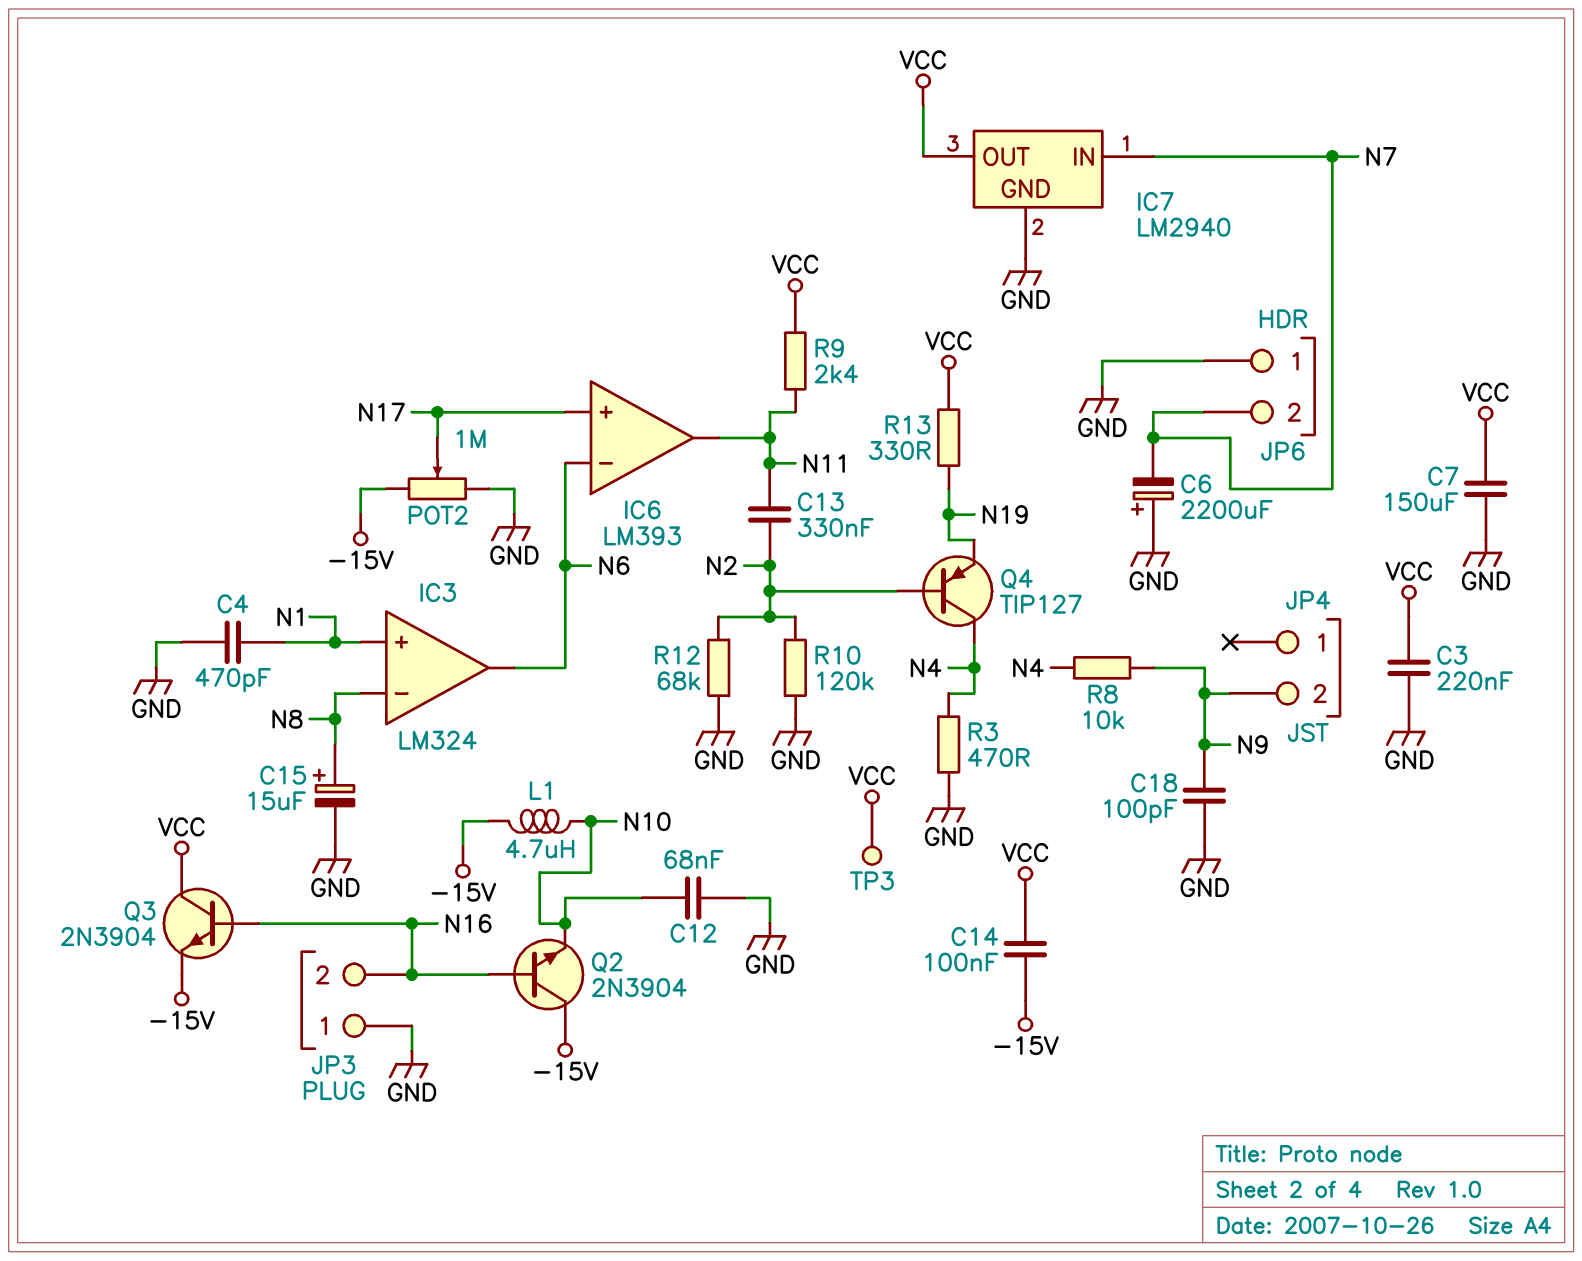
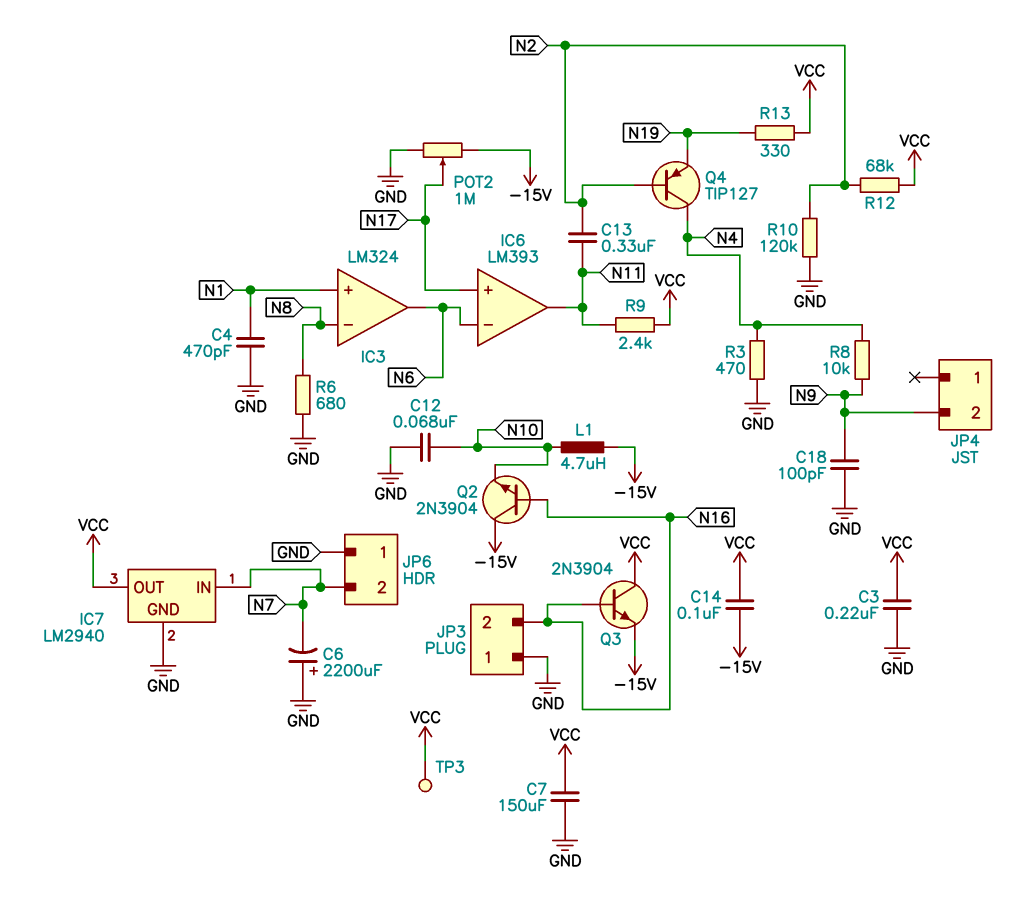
C15: 15uF (plus N8, minus GND) -> none
R6: none -> 680 (GND, N8)
R12: 68k (GND, N2) -> 68k (N2, VCC)

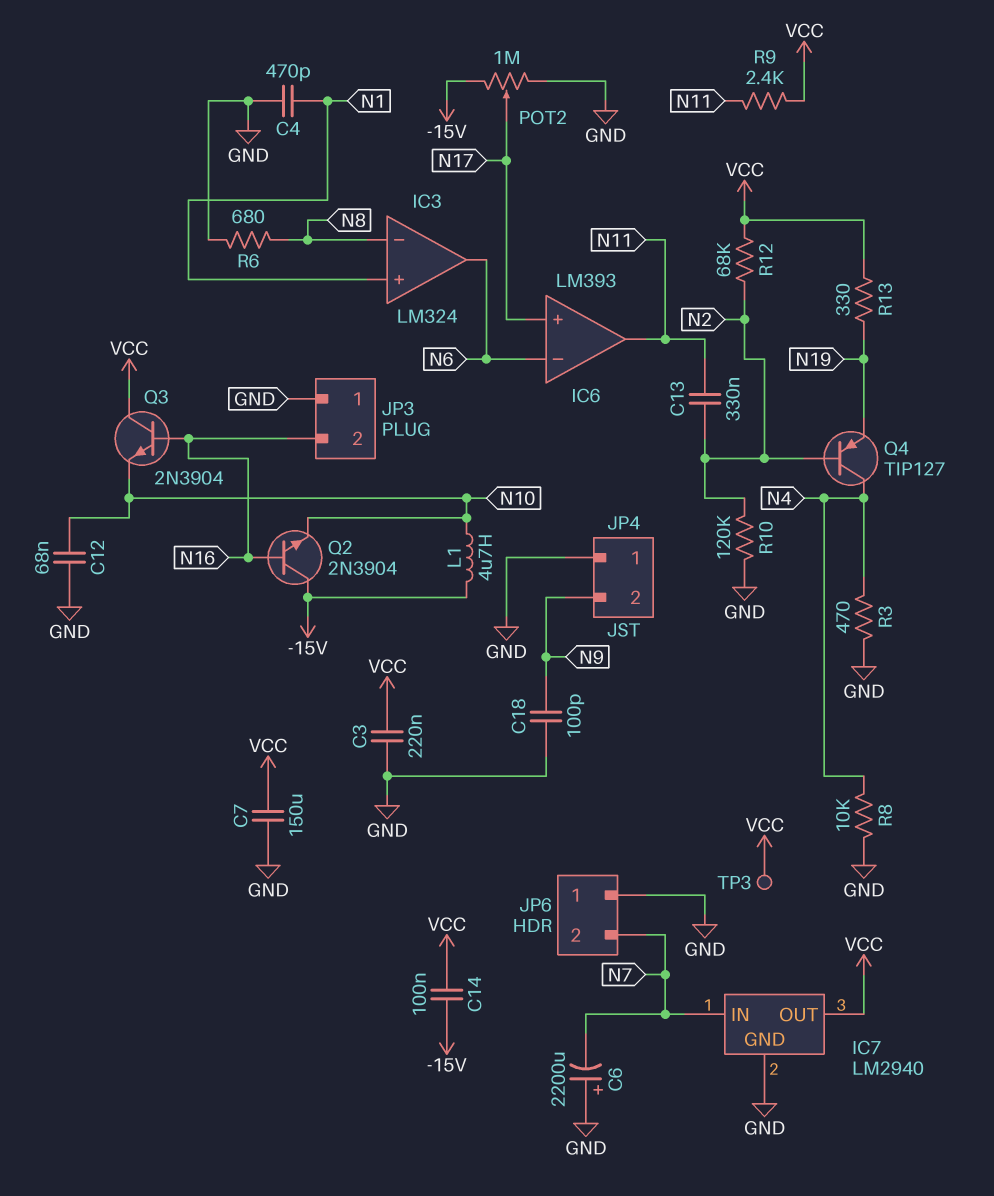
JP4 pin 1: none -> GND
Q3: NPN 2N3904 (B N16, C VCC, E -15V) -> NPN 2N3904 (B N16, C VCC, E N10)
R8: 10k (N4, N9) -> 10k (GND, N4)

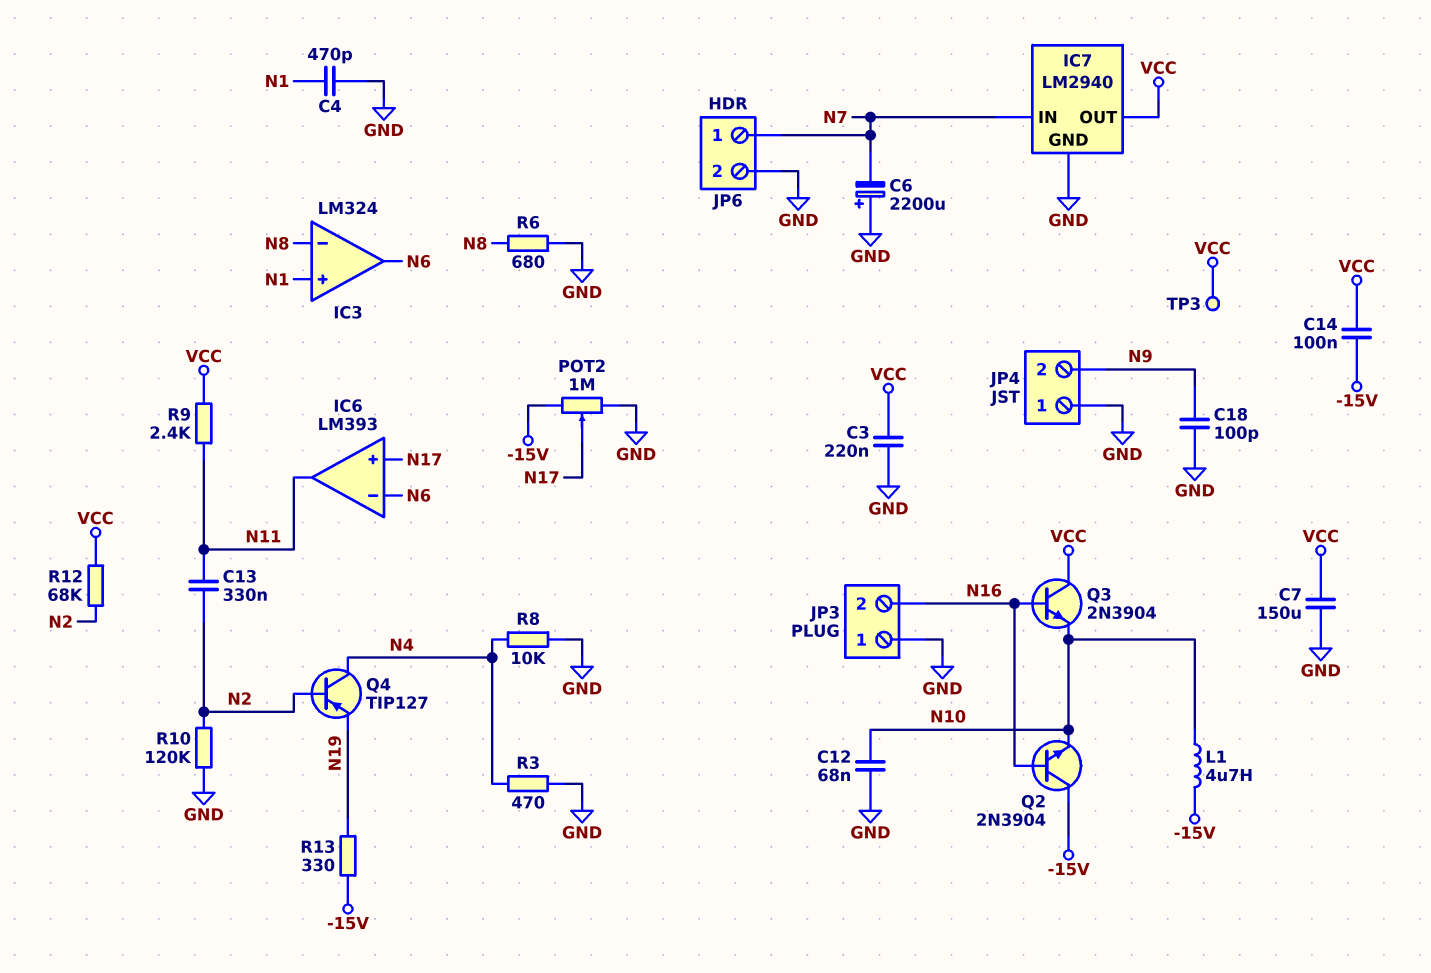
JP6 pin 1: GND -> N7
JP6 pin 2: N7 -> GND
R13: 330 (N19, VCC) -> 330 (-15V, N19)

